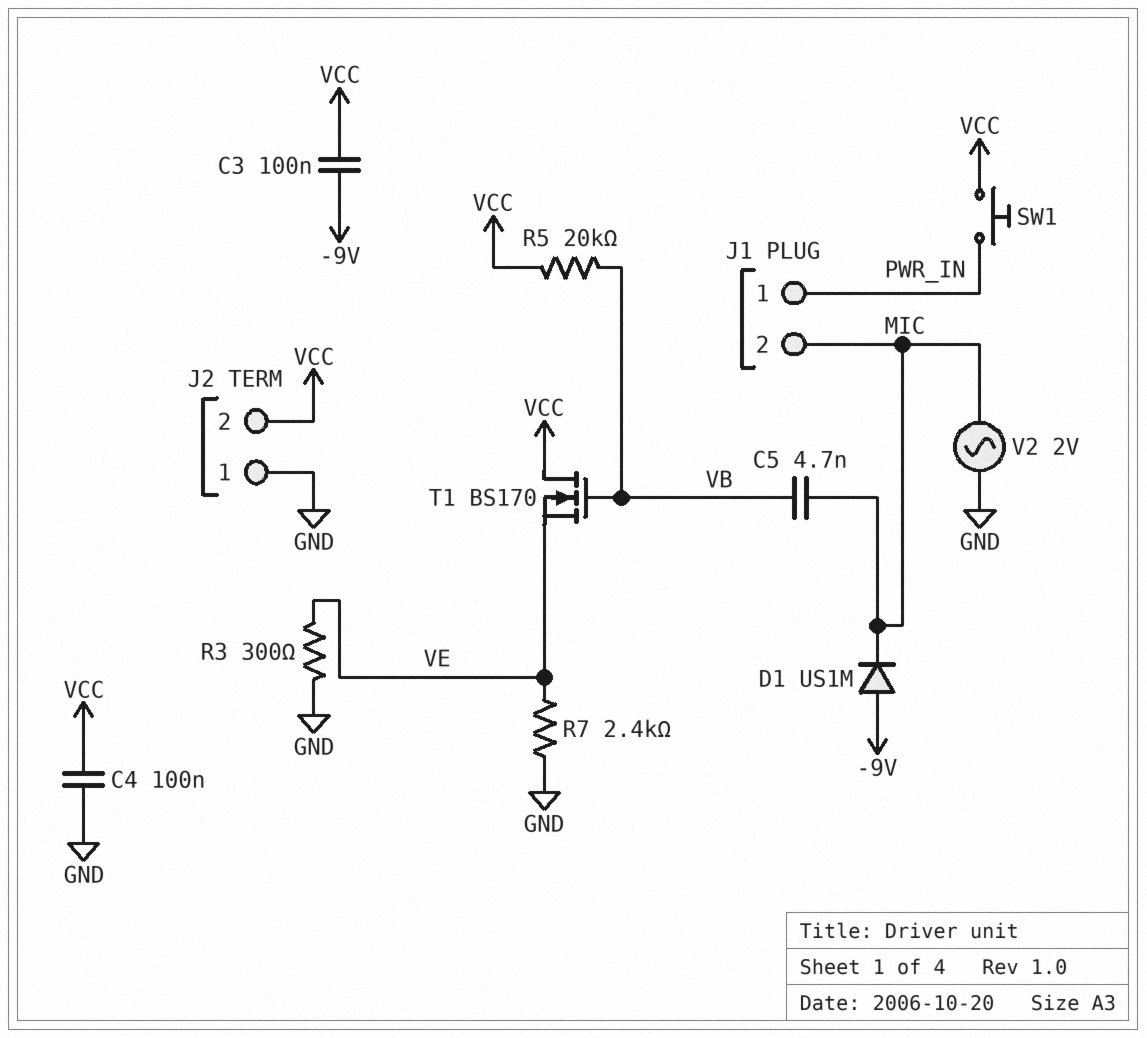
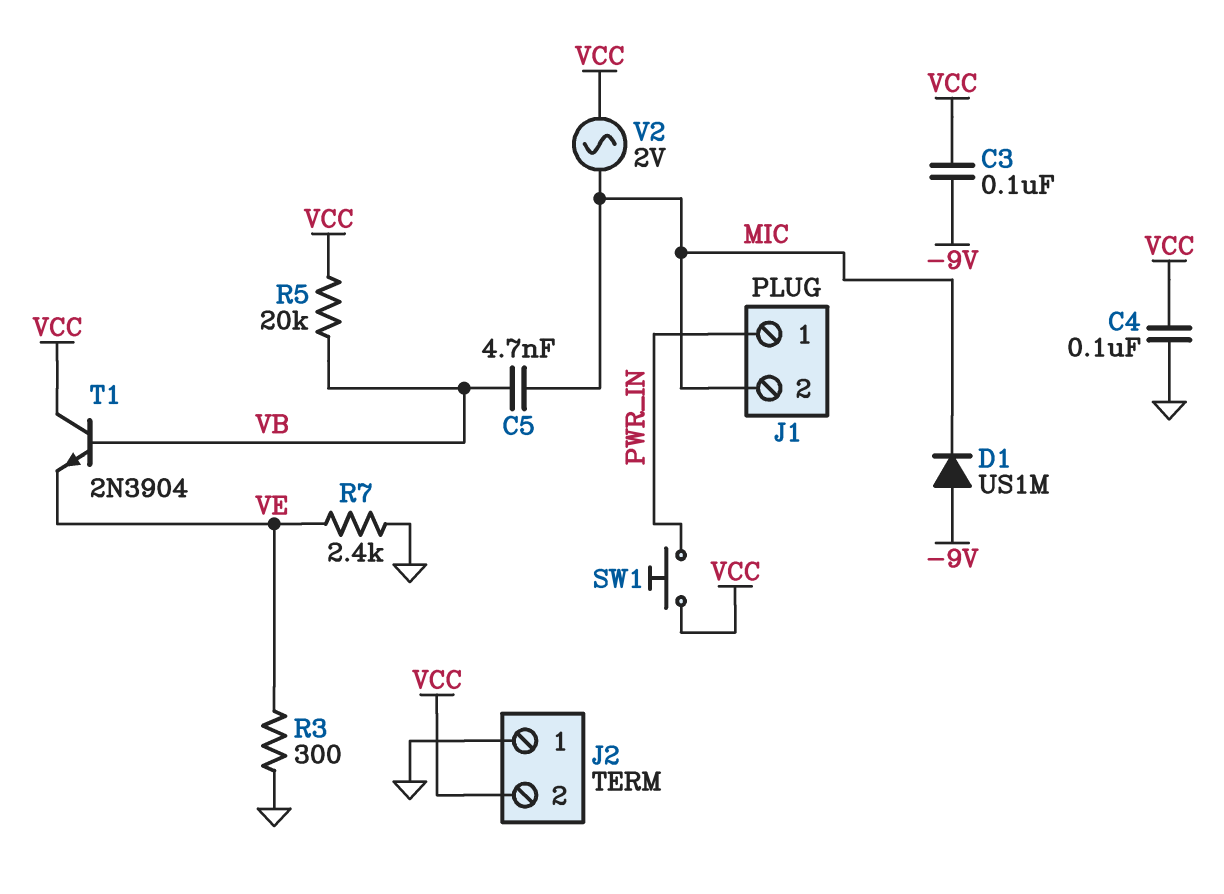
T1: NMOS BS170 (G VB, D VCC, S VE) -> NPN 2N3904 (B VB, C VCC, E VE)
V2: AC 2V (GND, MIC) -> AC 2V (MIC, VCC)

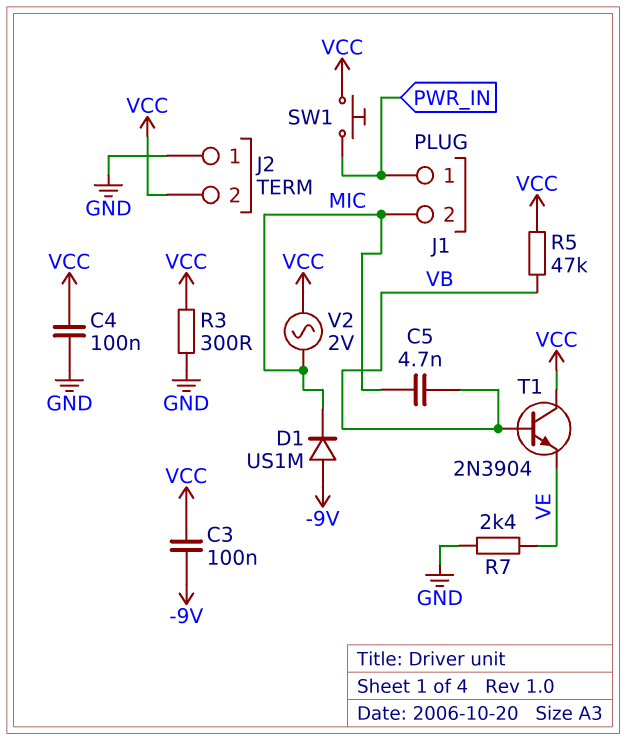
R3: 300 (GND, VE) -> 300 (GND, VCC)
R5: 20k (VB, VCC) -> 47k (VB, VCC)

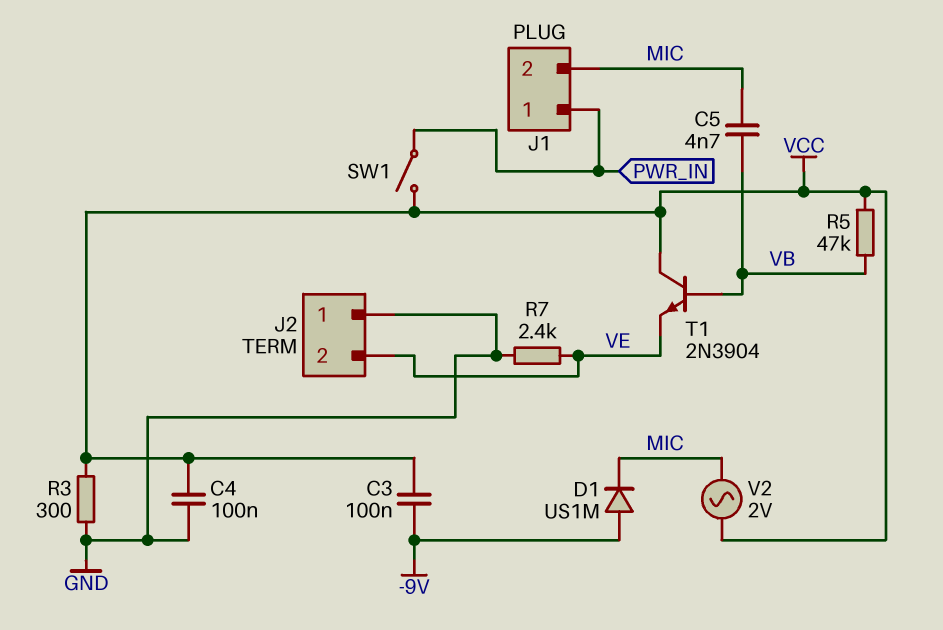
J2 pin 2: VCC -> VE
SW1: button (PWR_IN, VCC) -> switch (PWR_IN, VCC)

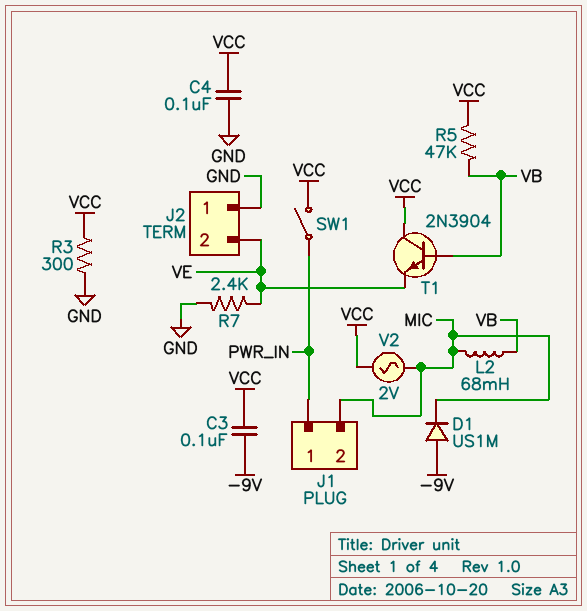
C5: 4.7nF (MIC, VB) -> none
L2: none -> 68mH (MIC, VB)

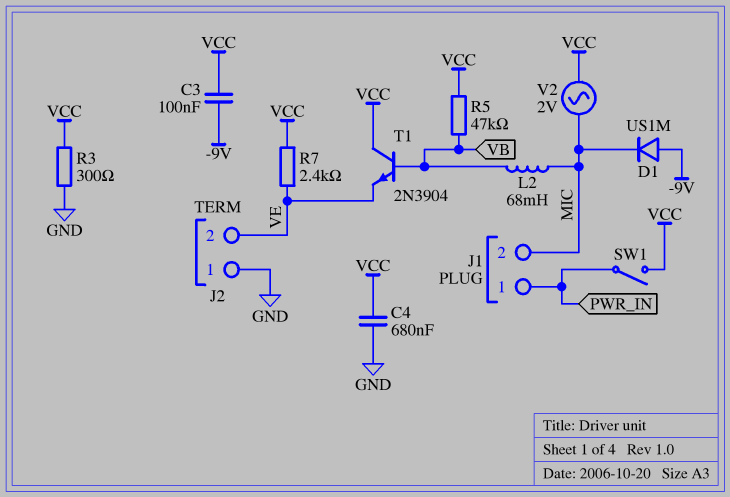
C4: 100nF (GND, VCC) -> 680nF (GND, VCC)
R7: 2.4k (GND, VE) -> 2.4k (VCC, VE)

